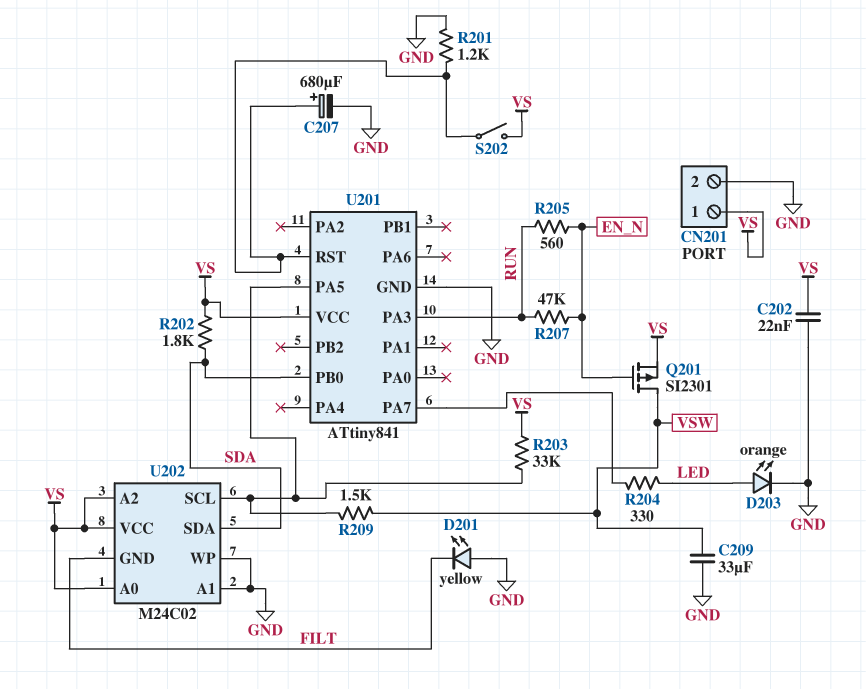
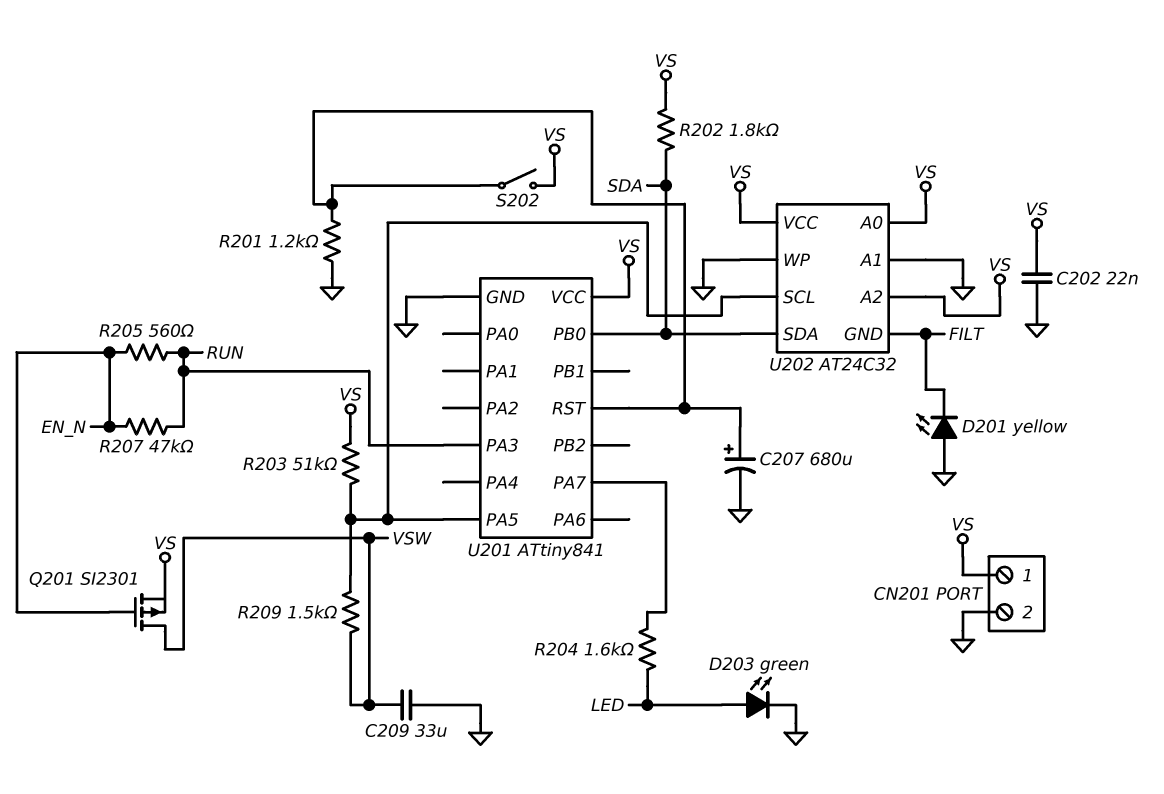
D203: LED orange (A LED, K GND) -> LED green (A LED, K GND)
R203: 33k (U201/PA5, VS) -> 51k (U201/PA5, VS)
R204: 330 (LED, U201/PA7) -> 1.6k (LED, U201/PA7)
U202: M24C02 -> AT24C32

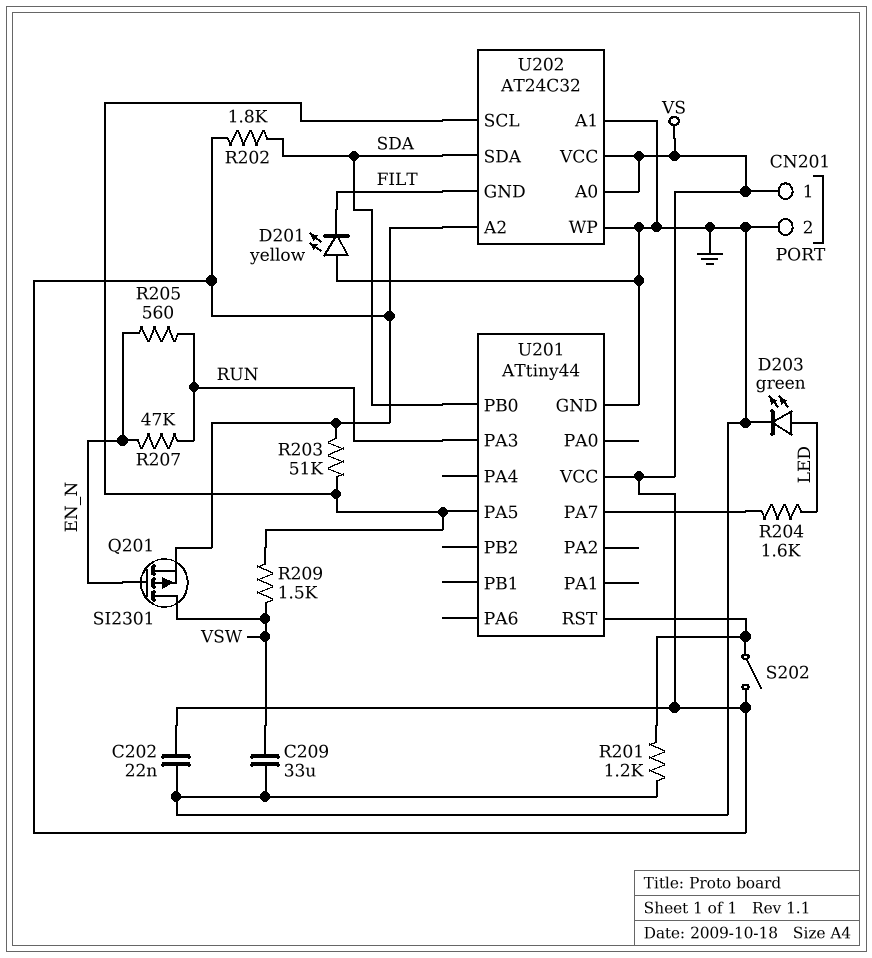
C207: 680uF (plus U201/RST, minus GND) -> none
U201: ATtiny841 -> ATtiny44

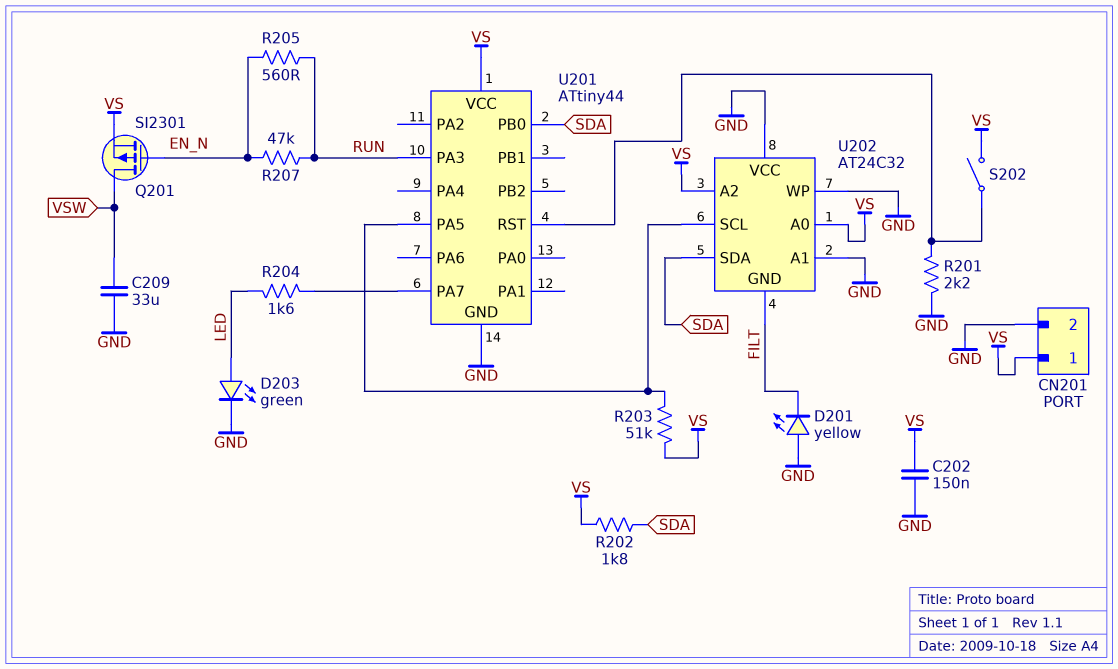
C202: 22nF (GND, VS) -> 150nF (GND, VS)
R201: 1.2k (GND, U201/RST) -> 2.2k (GND, U201/RST)
R209: 1.5k (U201/PA5, VSW) -> none
U202 pin VCC: VS -> GND

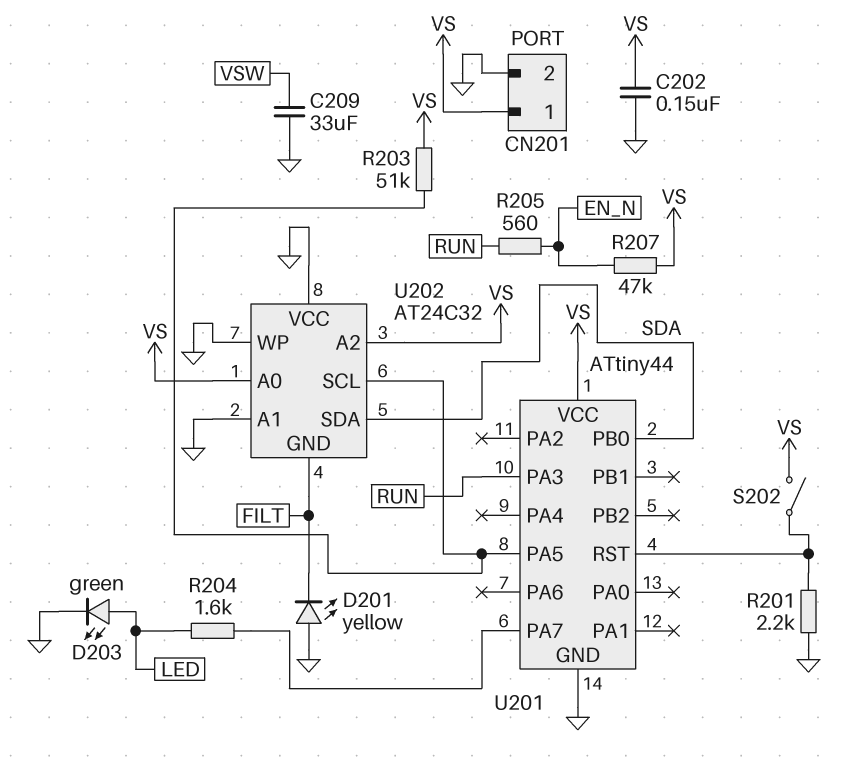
Q201: PMOS SI2301 (G EN_N, D VSW, S VS) -> none
R202: 1.8k (SDA, VS) -> none
R207: 47k (EN_N, RUN) -> 47k (EN_N, VS)

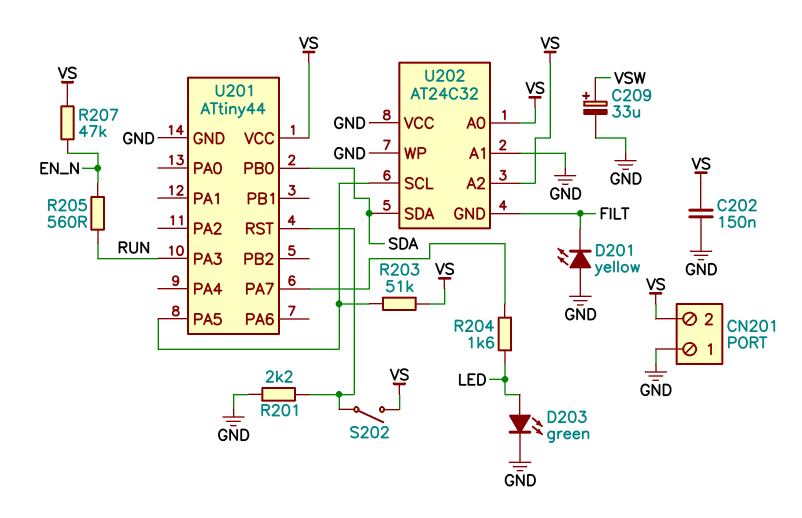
C209: 33uF (GND, VSW) -> 33uF (plus VSW, minus GND)
CN201 pin 1: VS -> GND
CN201 pin 2: GND -> VS

